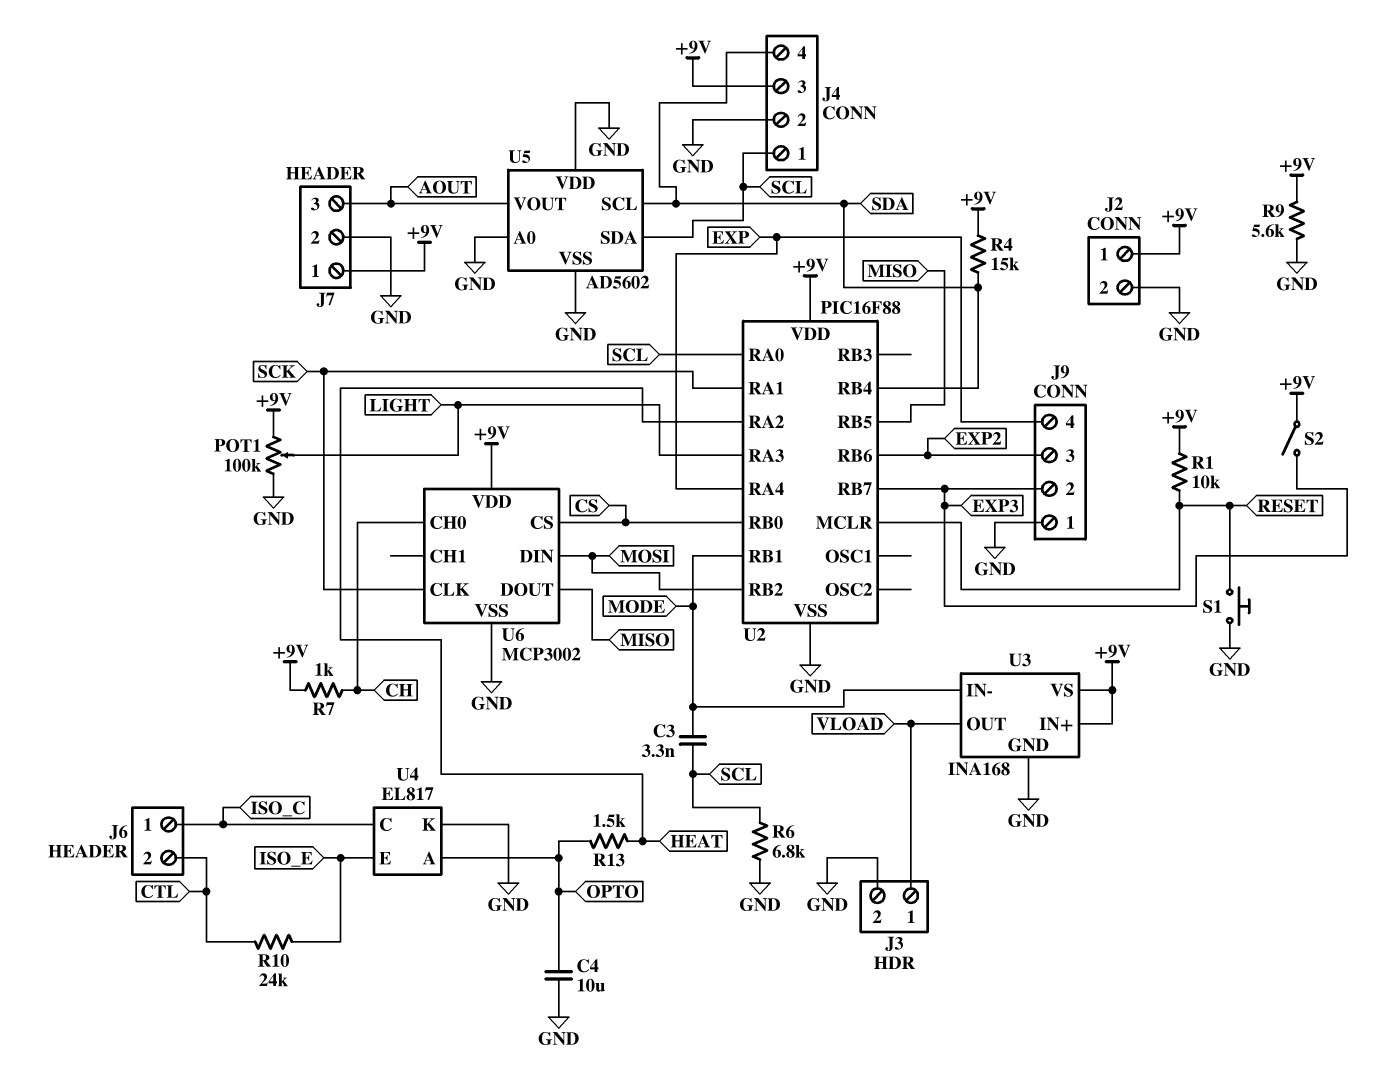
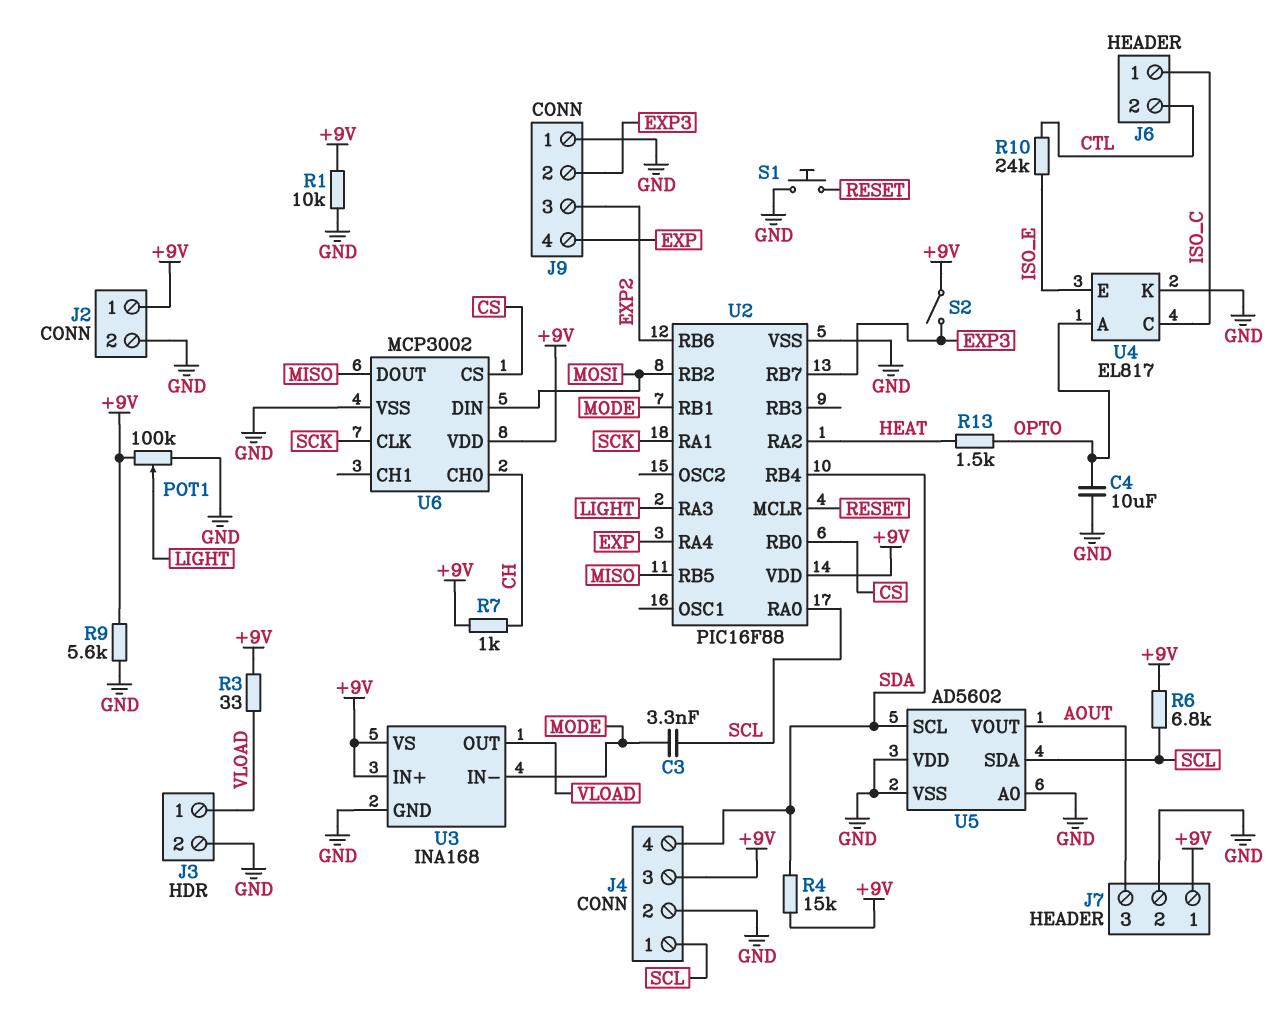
R1: 10k (+9V, RESET) -> 10k (+9V, GND)
R3: none -> 33 (+9V, VLOAD)
R6: 6.8k (GND, SCL) -> 6.8k (+9V, SCL)

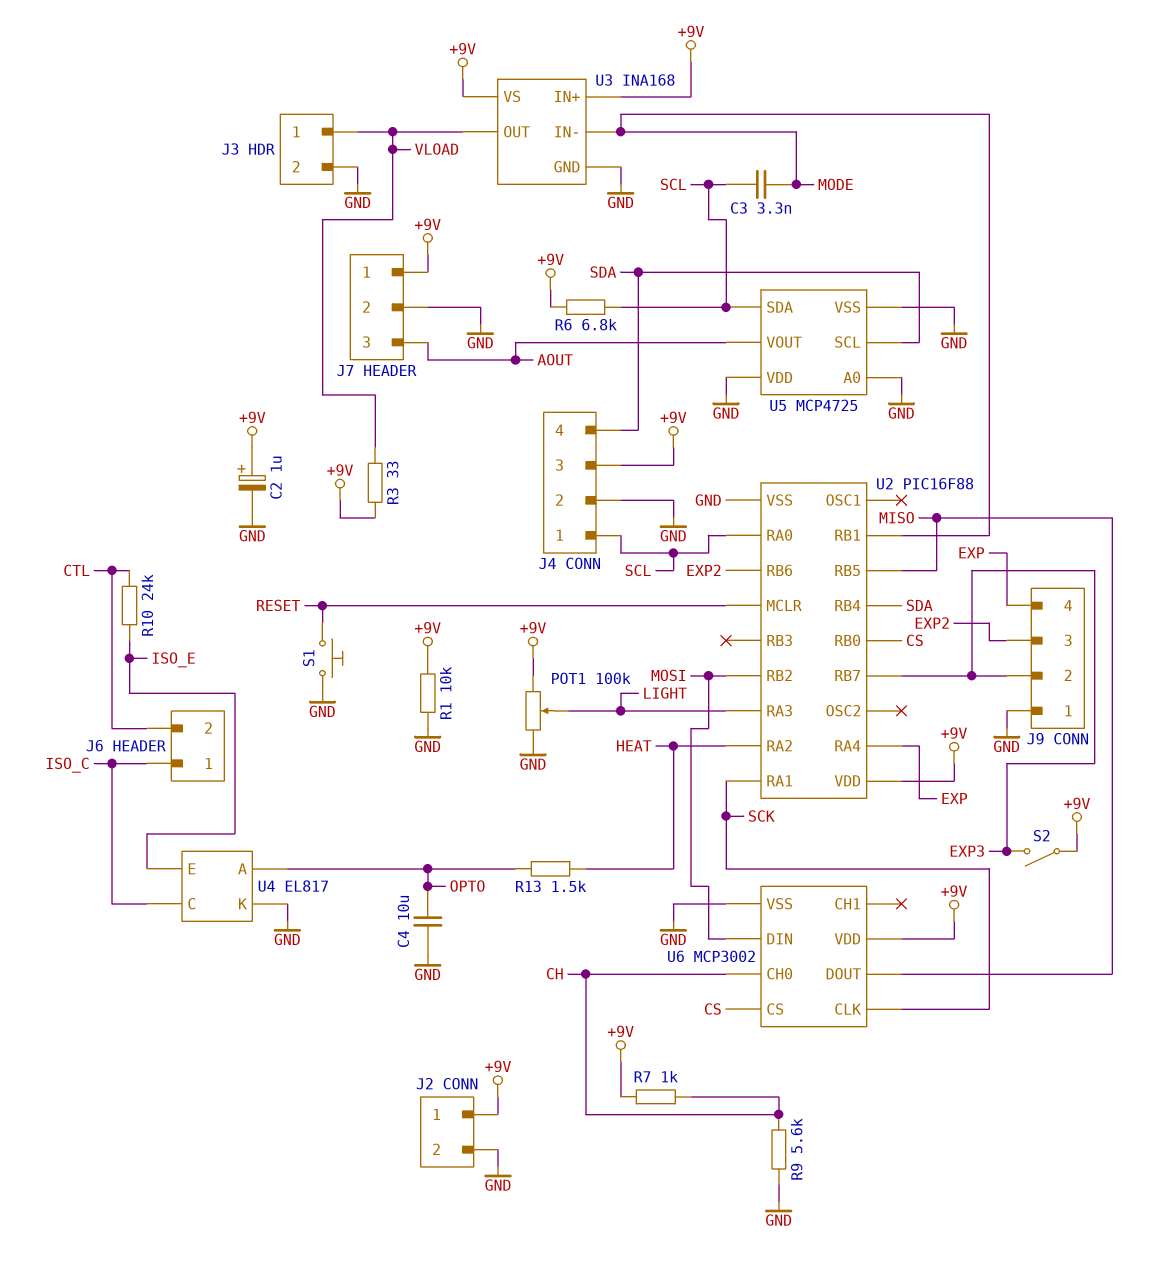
C2: none -> 1uF (plus +9V, minus GND)
R4: 15k (+9V, SDA) -> none
R9: 5.6k (+9V, GND) -> 5.6k (CH, GND)
U5: AD5602 -> MCP4725

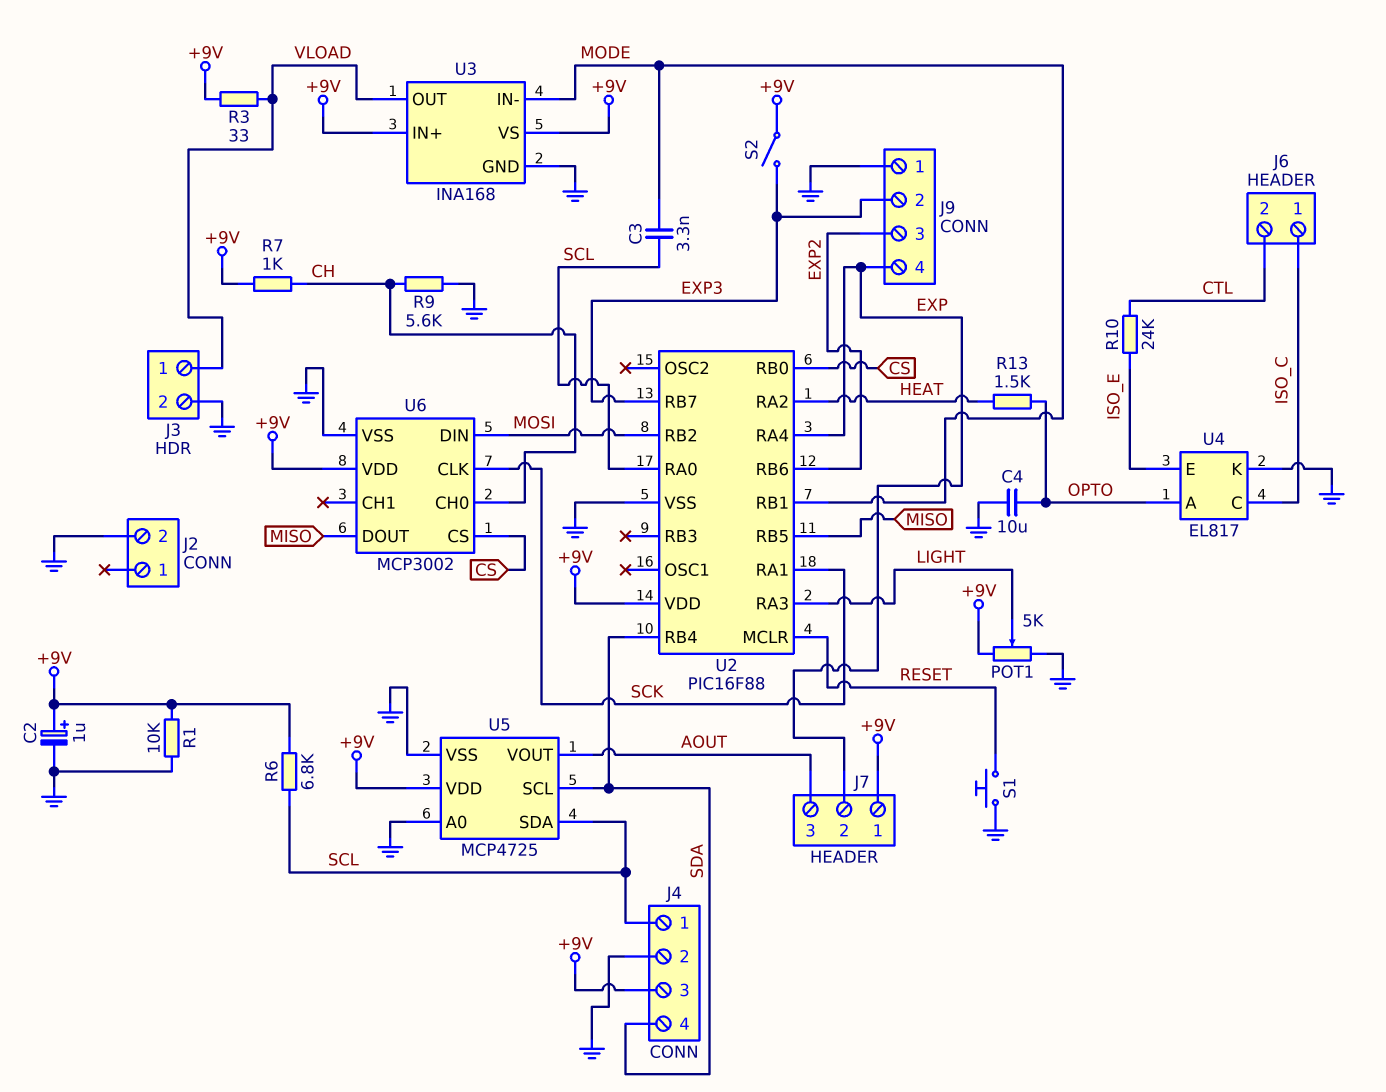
J2 pin 1: +9V -> none
J7 pin 2: GND -> EXP
POT1: 100k (+9V, GND, wiper LIGHT) -> 5k (+9V, GND, wiper LIGHT)
U5 pin VDD: GND -> +9V

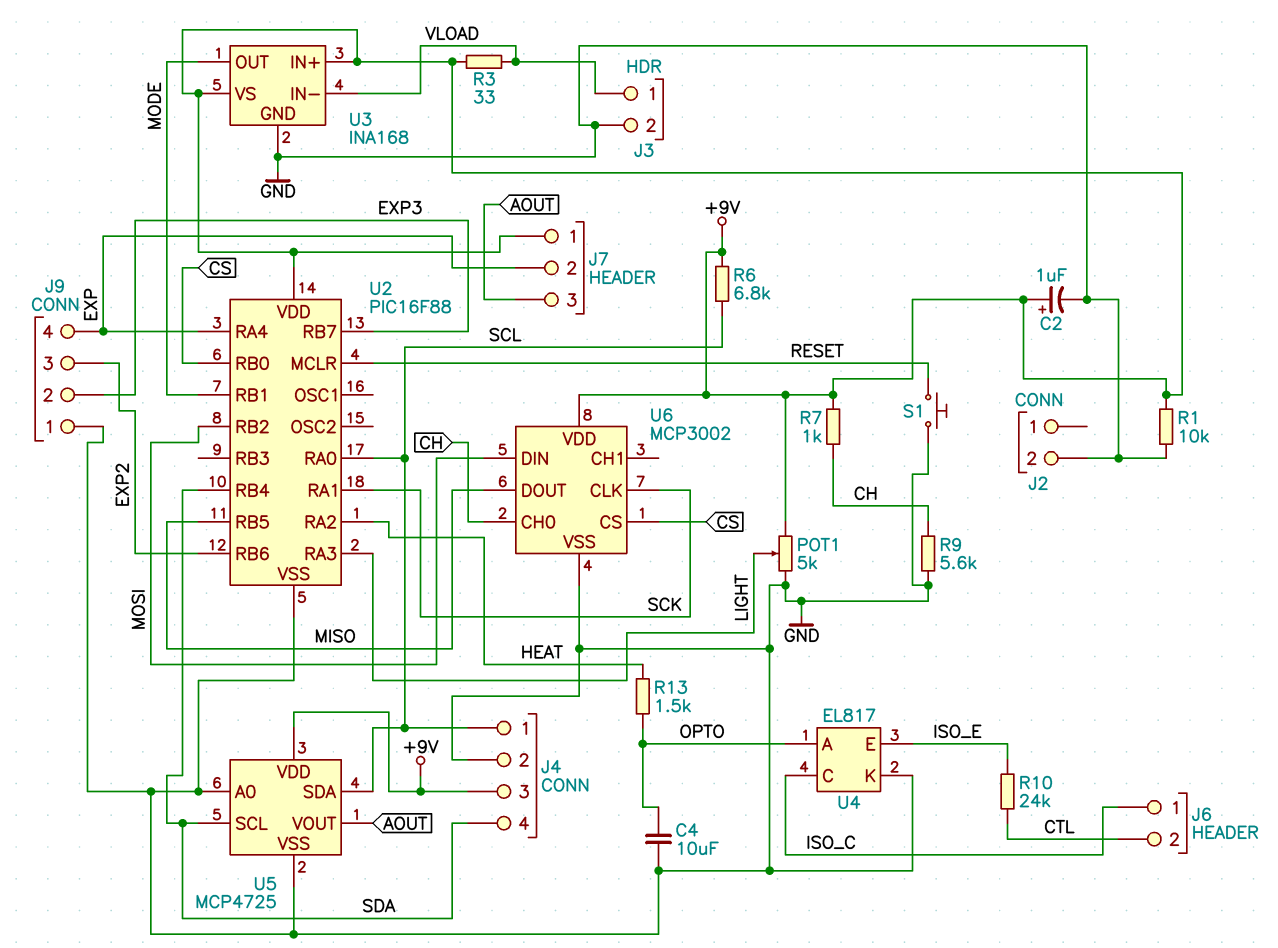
C3: 3.3nF (MODE, SCL) -> none
S2: switch (+9V, EXP3) -> none
U3 pin IN-: MODE -> VLOAD
U3 pin OUT: VLOAD -> MODE

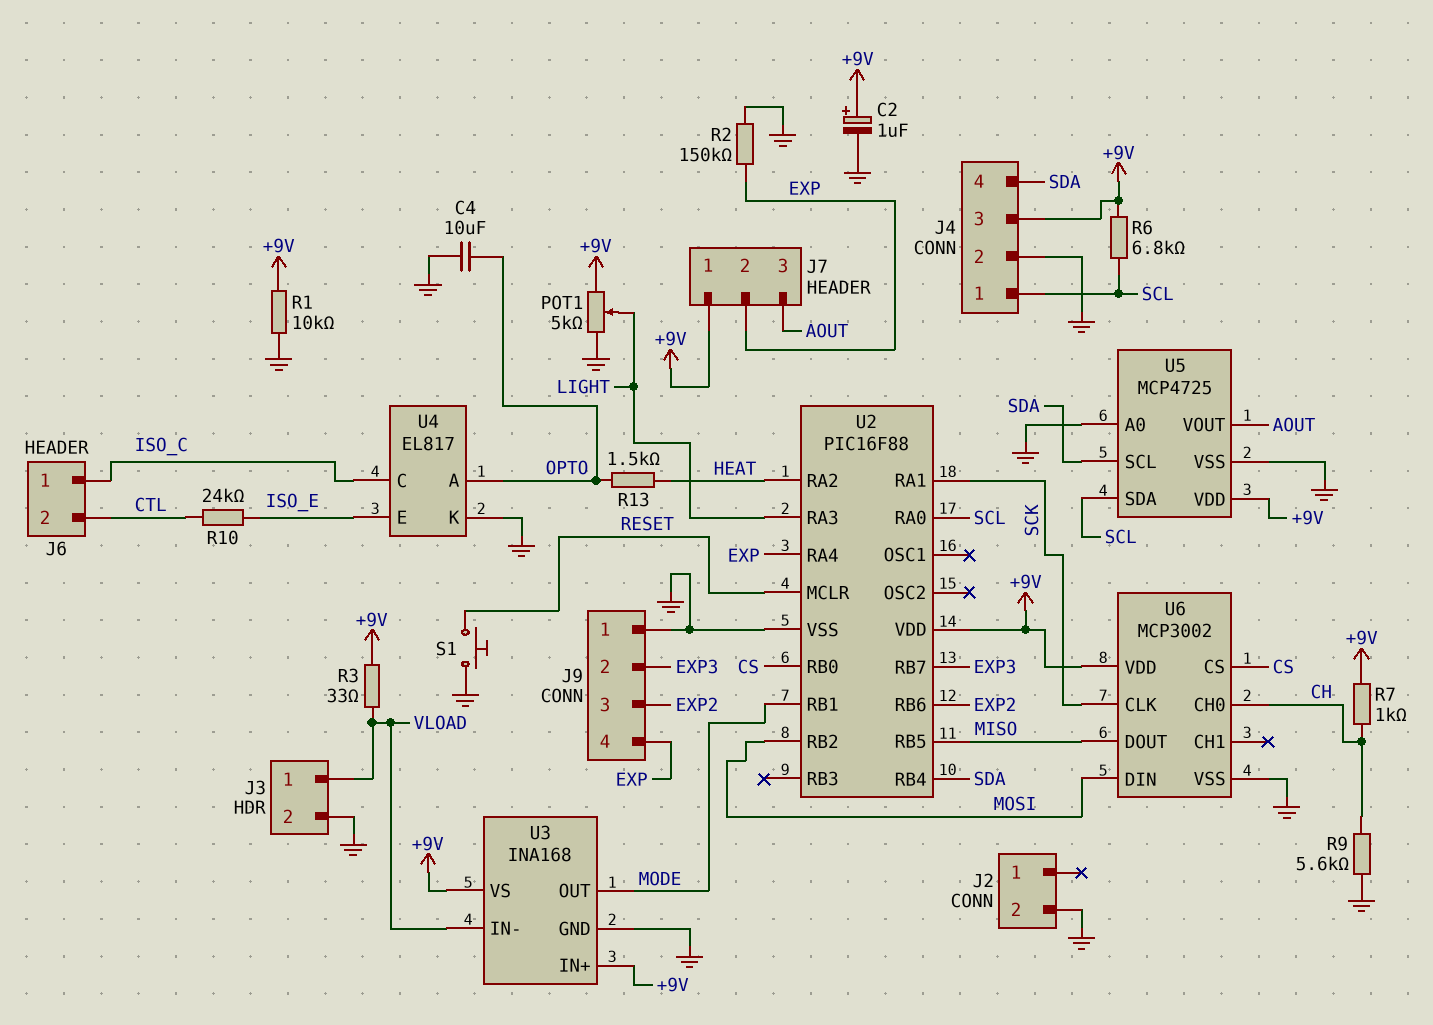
R2: none -> 150k (EXP, GND)

